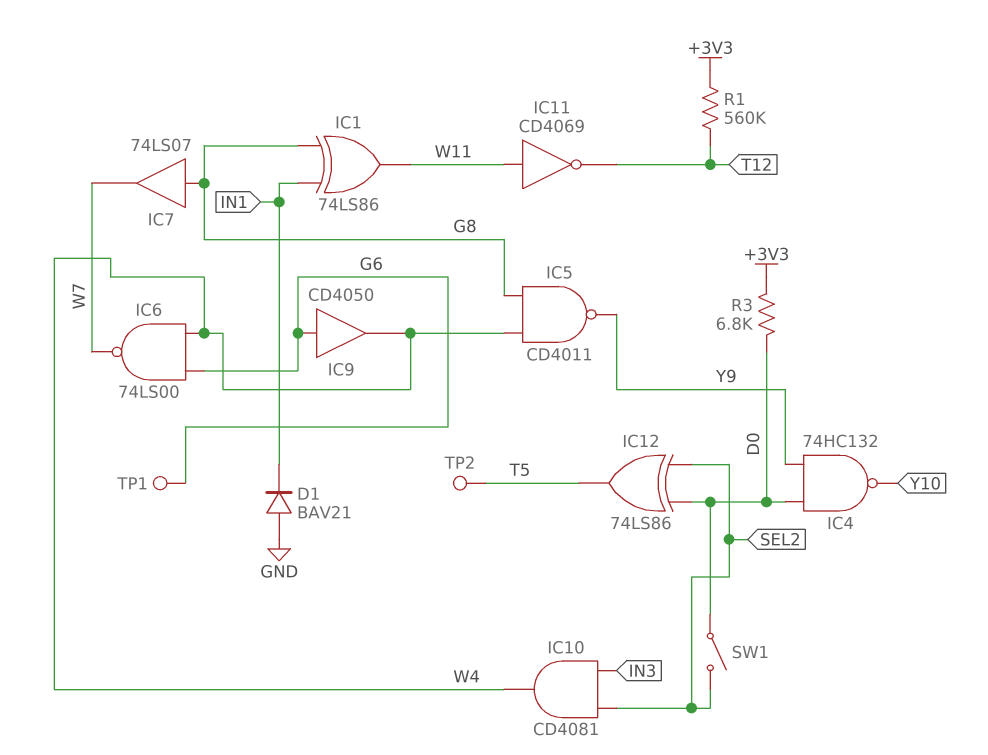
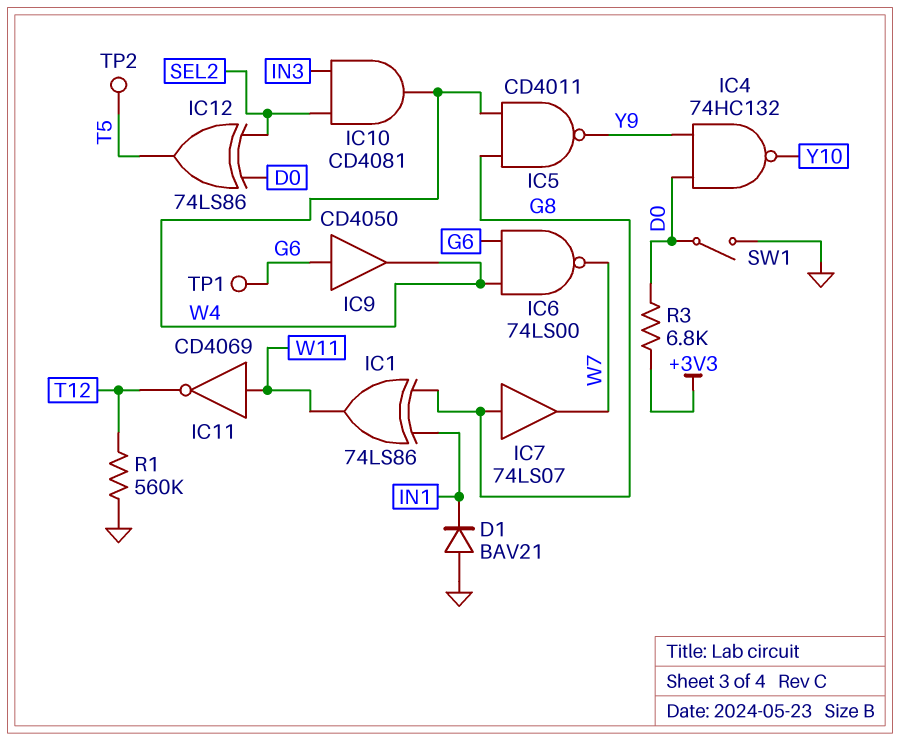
R1: 560k (+3V3, T12) -> 560k (GND, T12)
SW1: switch (D0, SEL2) -> switch (D0, GND)

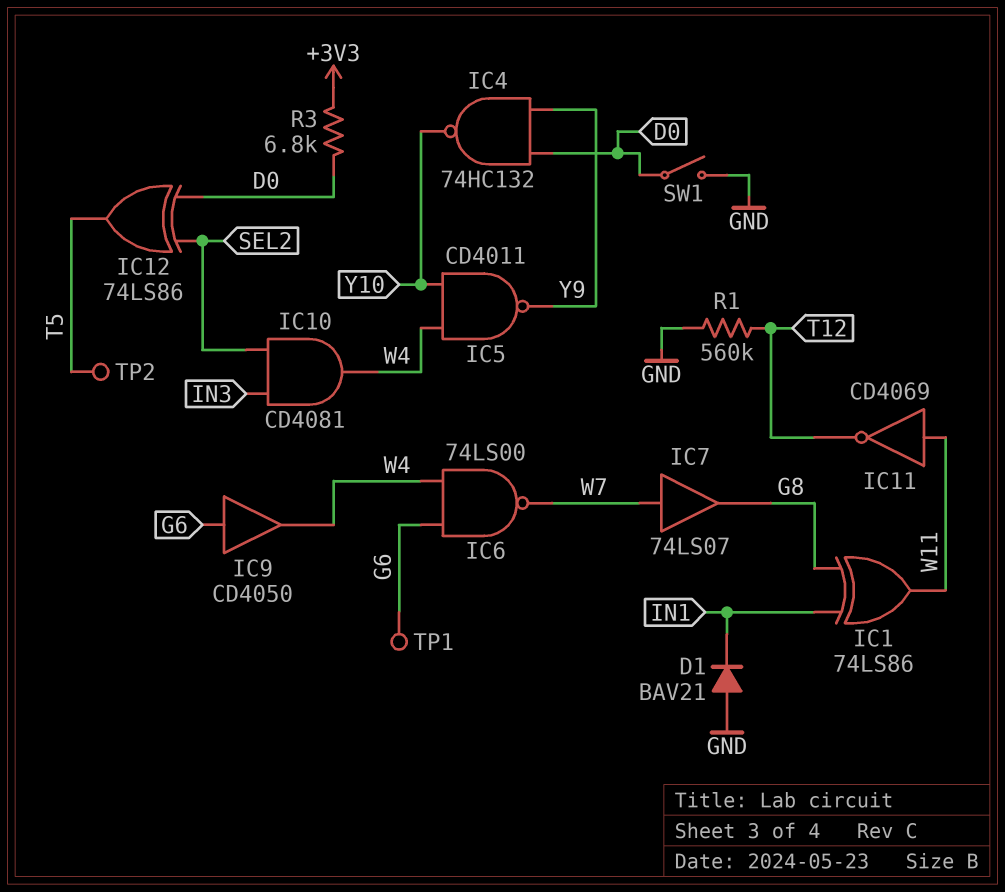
IC5: NAND CD4011 (in G8, in W4, out Y9) -> NAND CD4011 (in W4, in Y10, out Y9)
IC7: buffer 74LS07 (in G8, out W7) -> buffer 74LS07 (in W7, out G8)

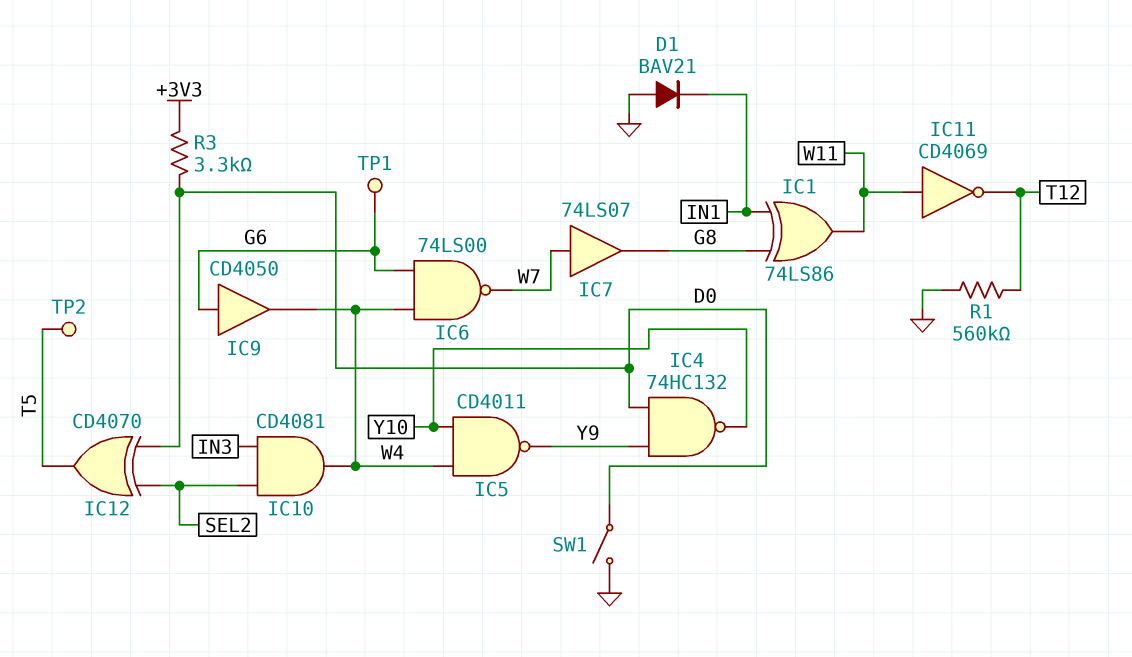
IC12: XOR 74LS86 (in D0, in SEL2, out T5) -> XOR CD4070 (in D0, in SEL2, out T5)
R3: 6.8k (+3V3, D0) -> 3.3k (+3V3, D0)

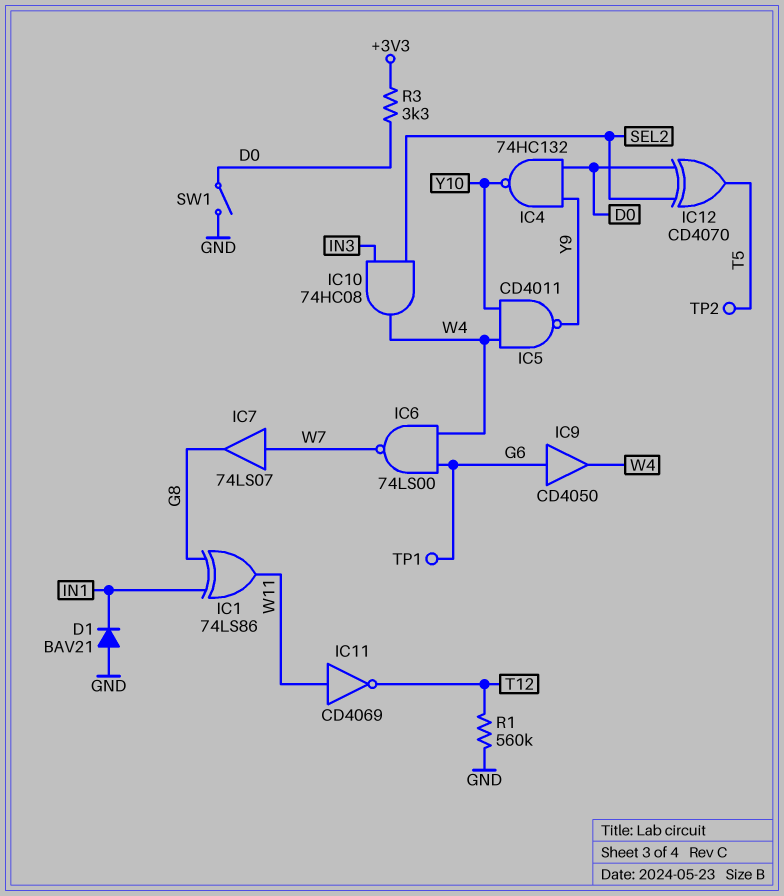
IC10: AND CD4081 (in IN3, in SEL2, out W4) -> AND 74HC08 (in IN3, in SEL2, out W4)

